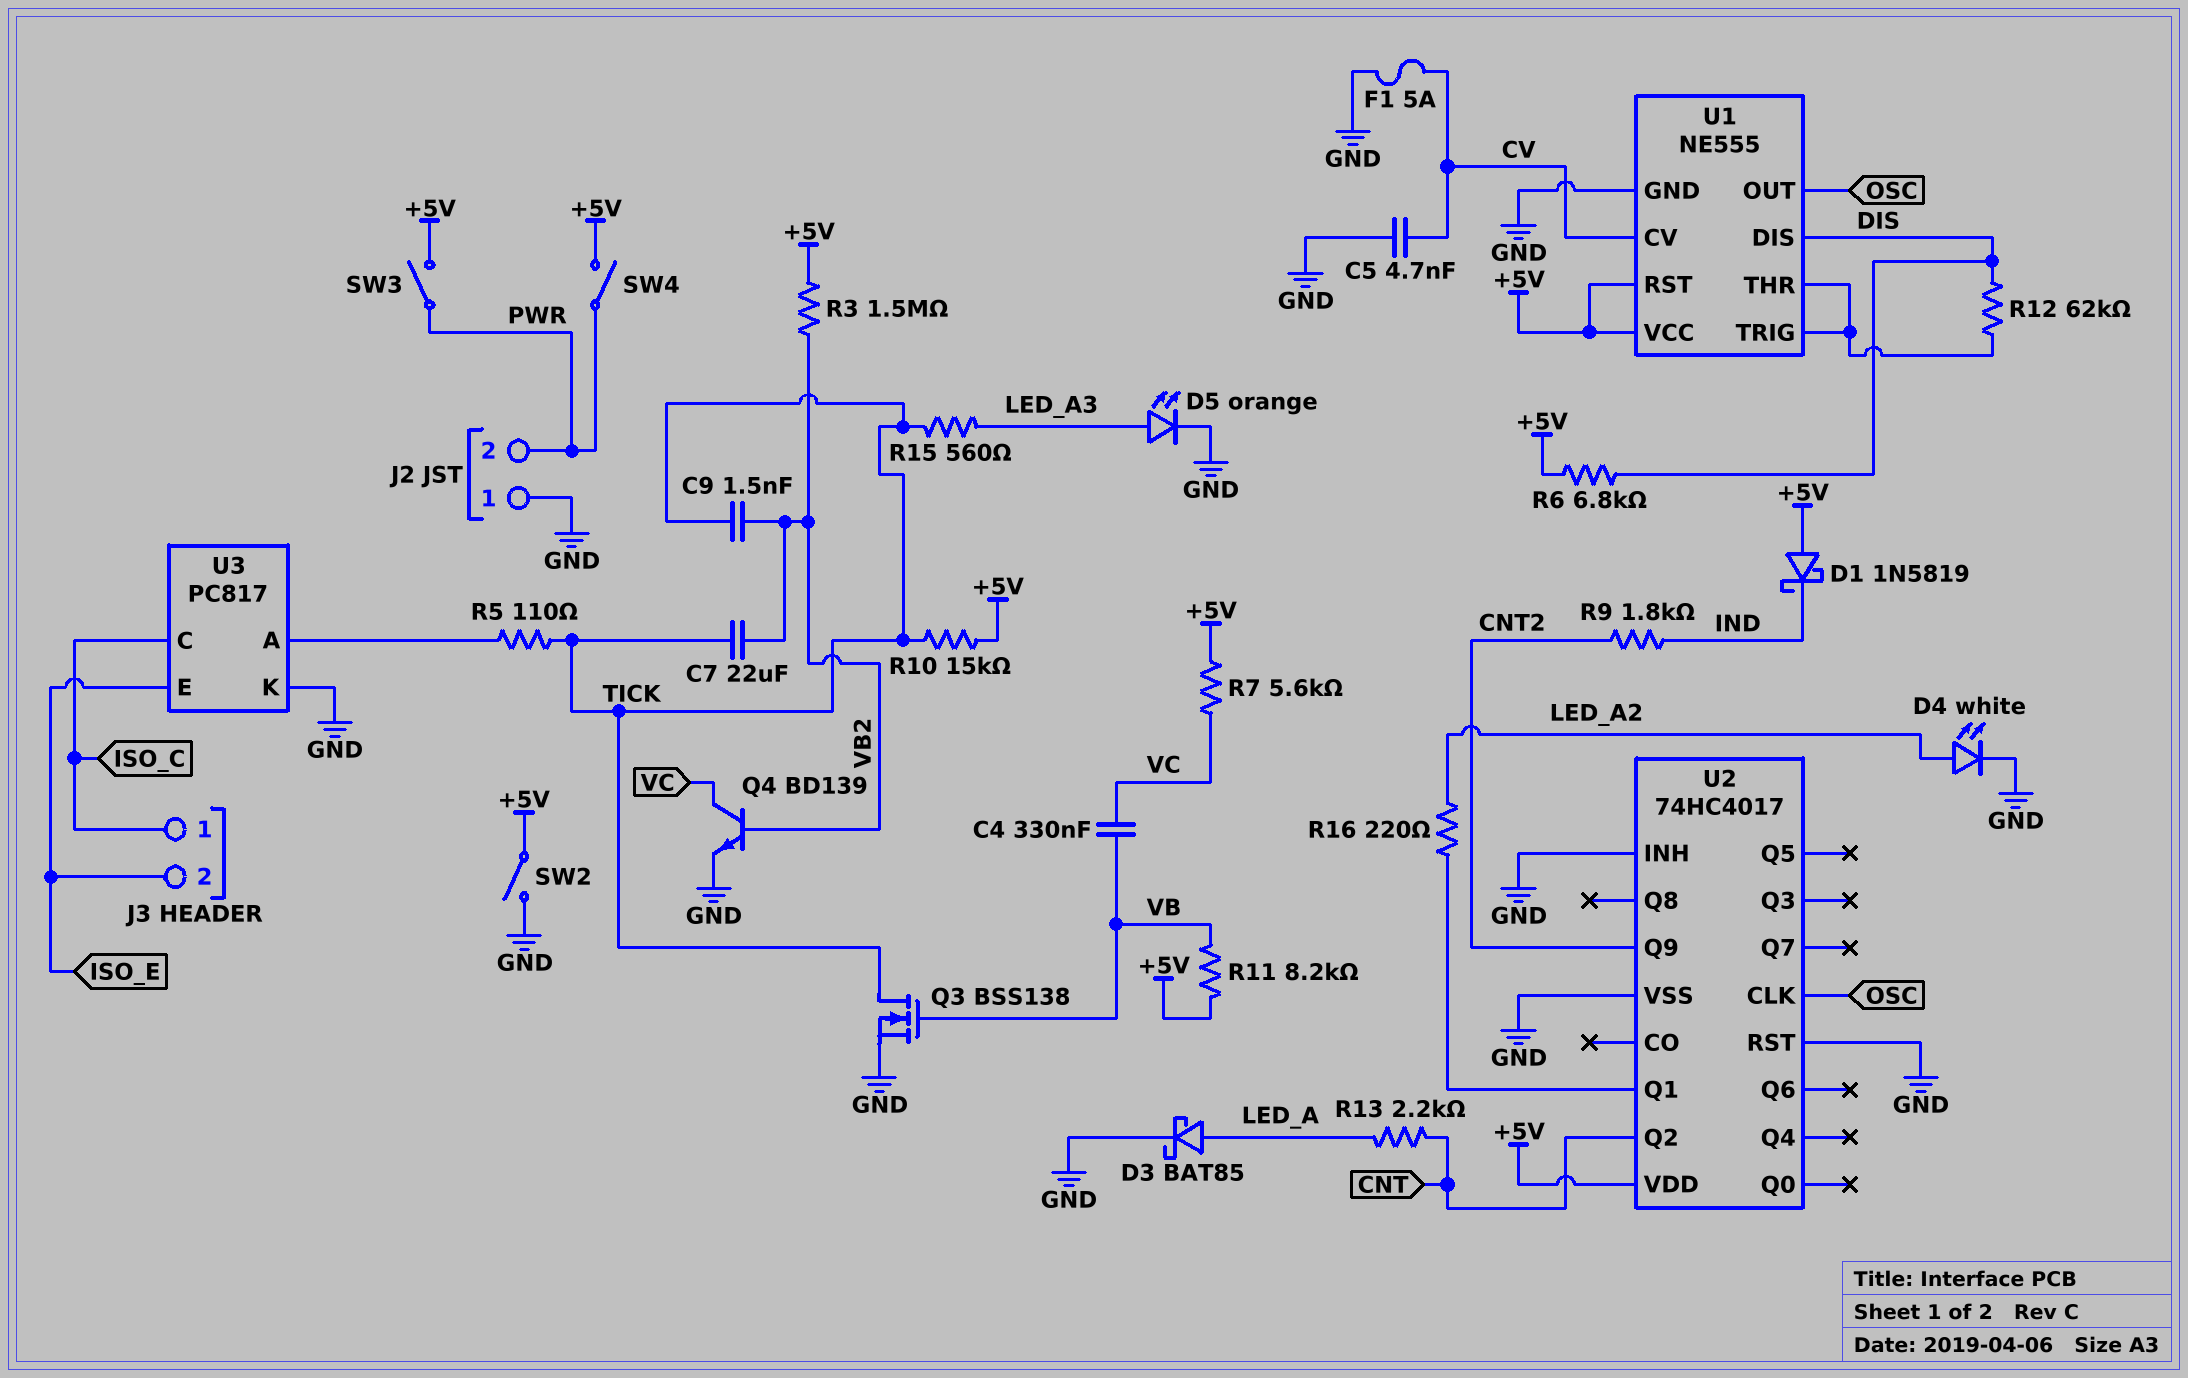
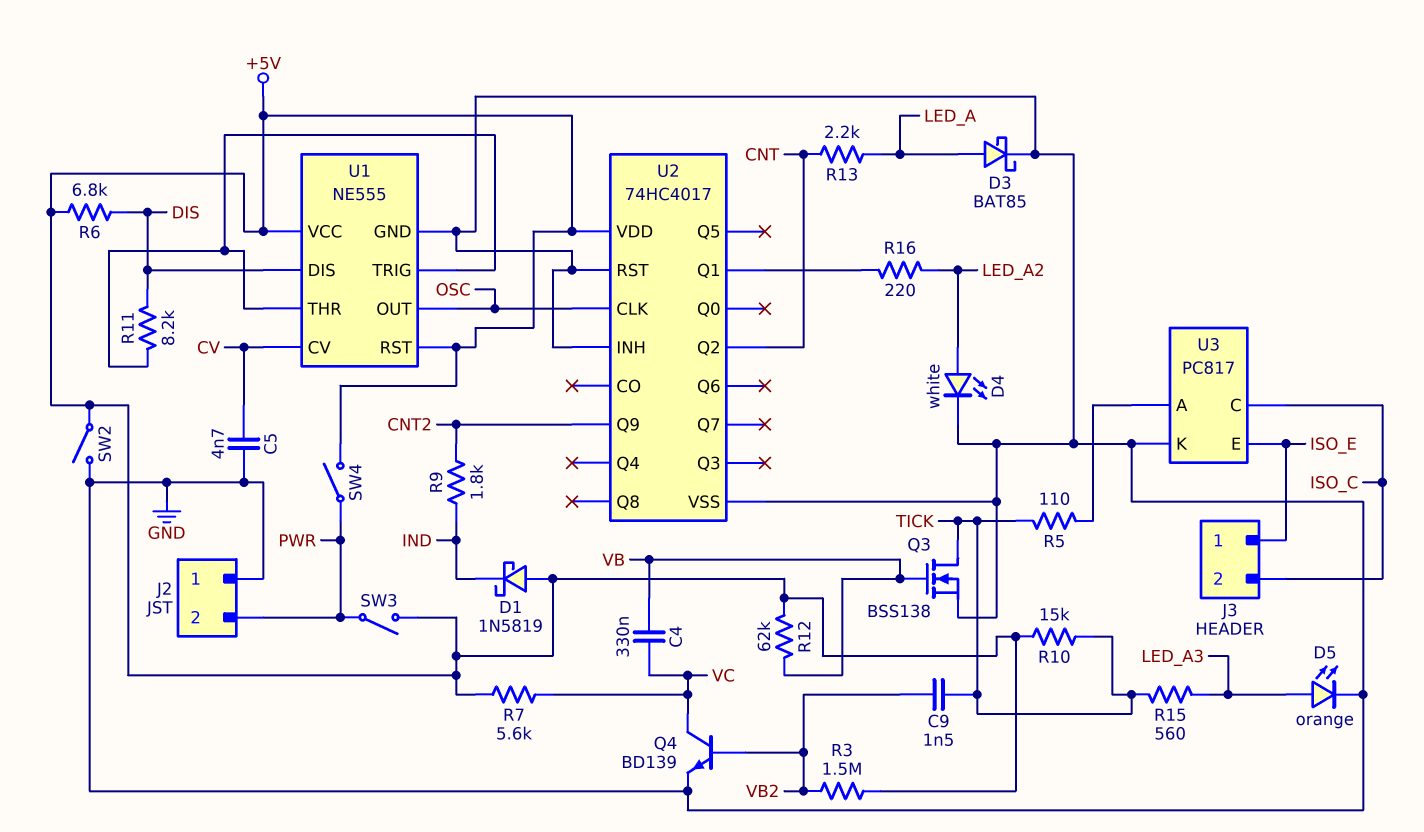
C7: 22uF (TICK, VB2) -> none
F1: 5A (CV, GND) -> none
J3 pin 1: ISO_C -> ISO_E
J3 pin 2: ISO_E -> ISO_C
R11: 8.2k (+5V, VB) -> 8.2k (DIS, U1/THR)
R12: 62k (DIS, U1/THR) -> 62k (+5V, VB)

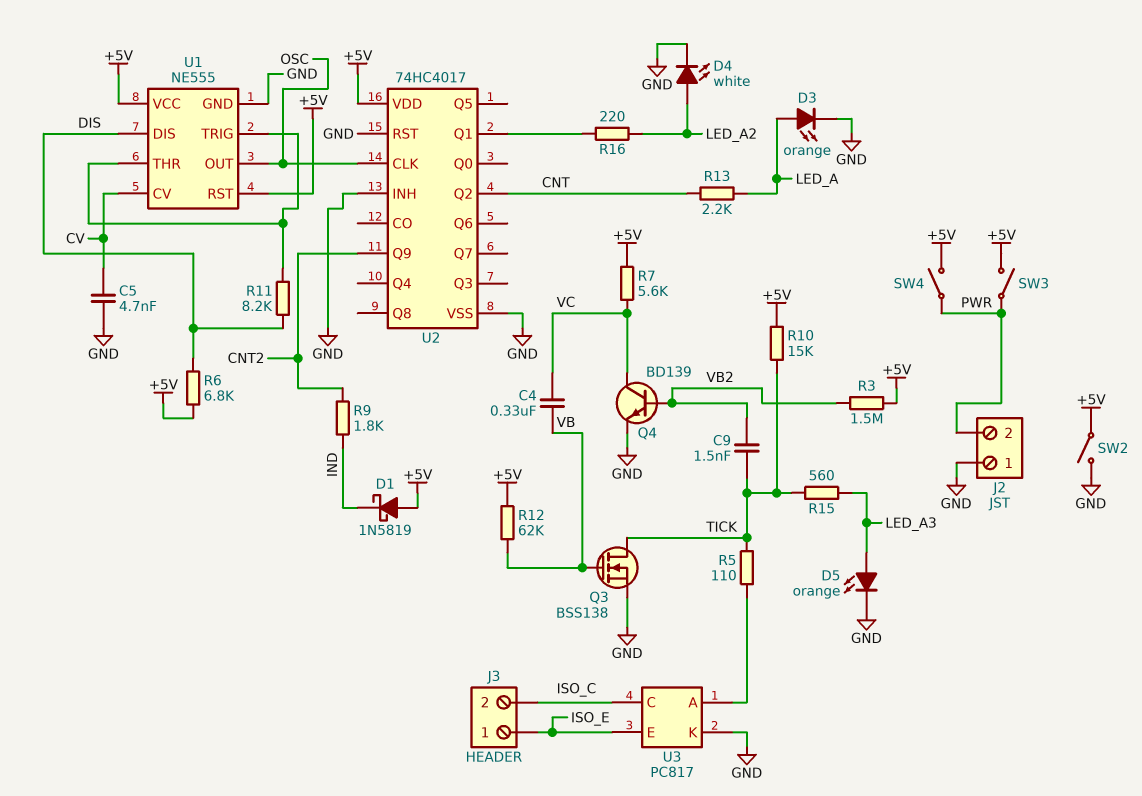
D3: schottky BAT85 (A LED_A, K GND) -> LED orange (A LED_A, K GND)

